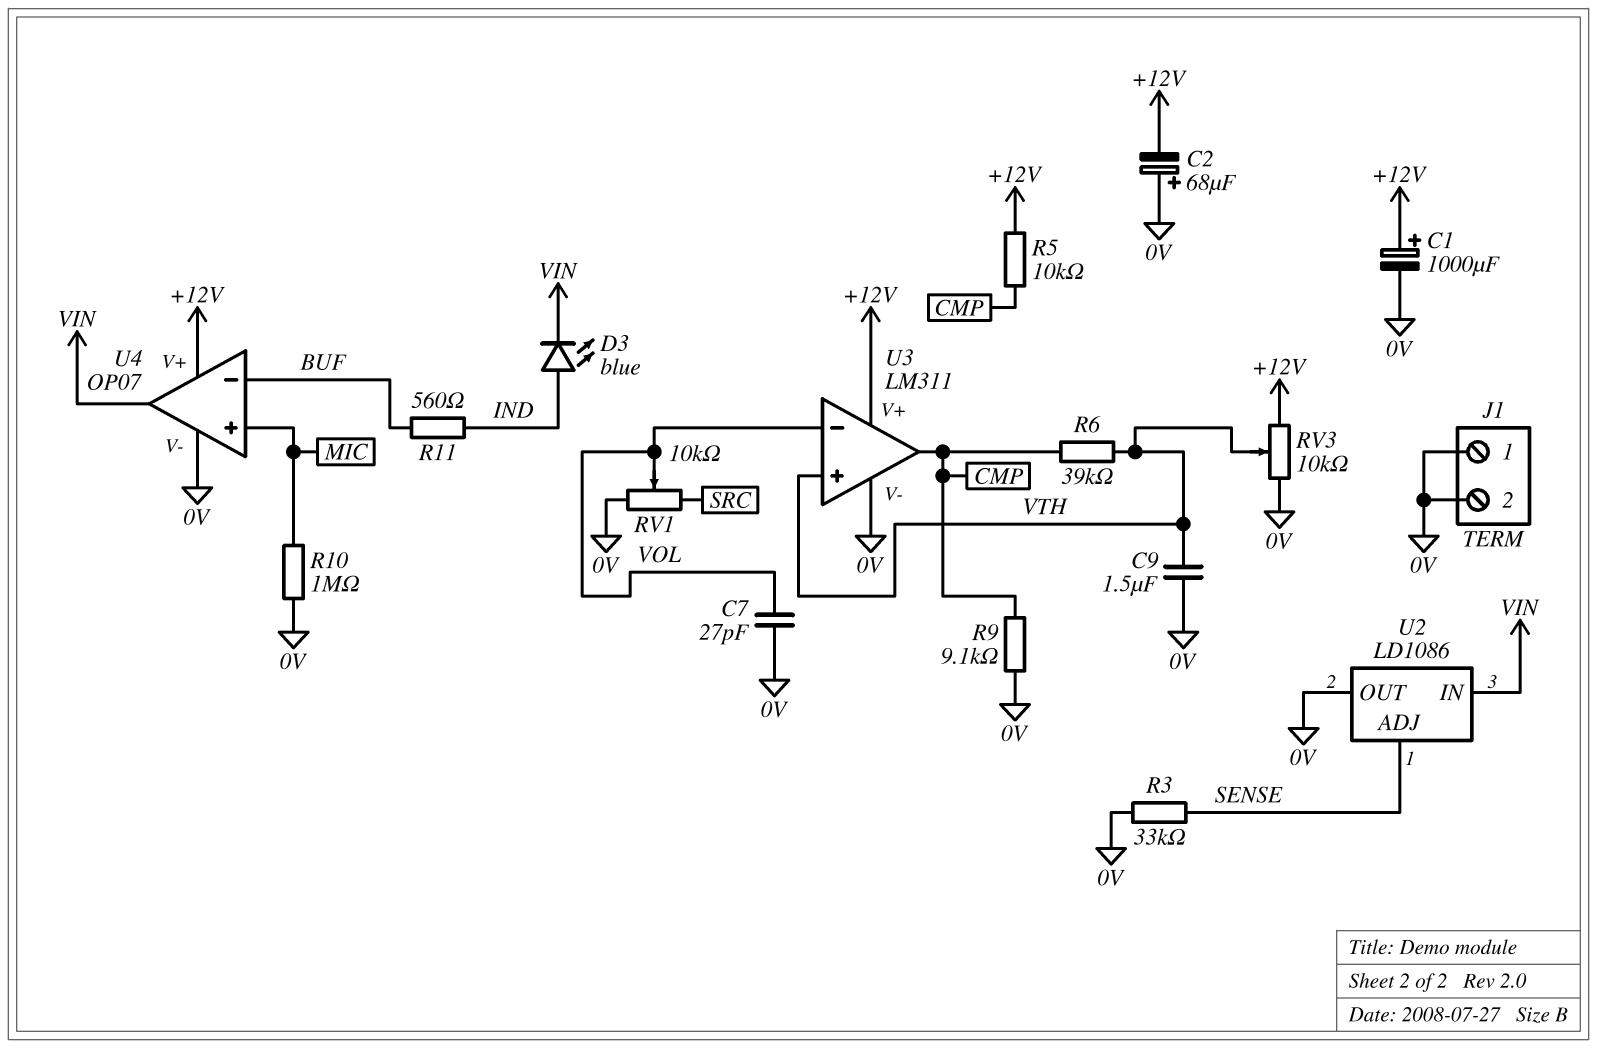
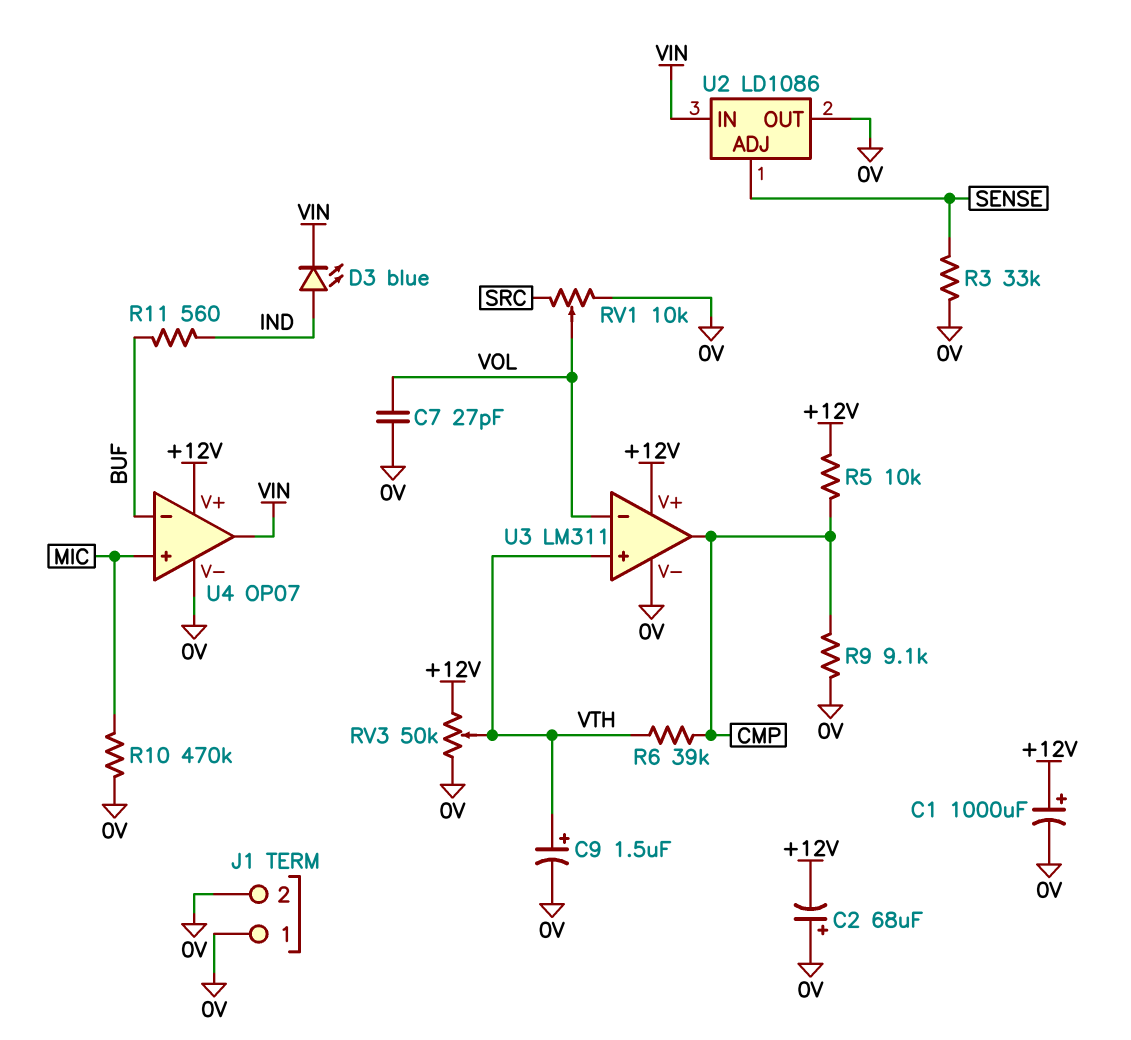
C9: 1.5uF (0V, VTH) -> 1.5uF (plus VTH, minus 0V)
R10: 1M (0V, MIC) -> 470k (0V, MIC)
RV3: 10k (+12V, 0V, wiper VTH) -> 50k (+12V, 0V, wiper VTH)

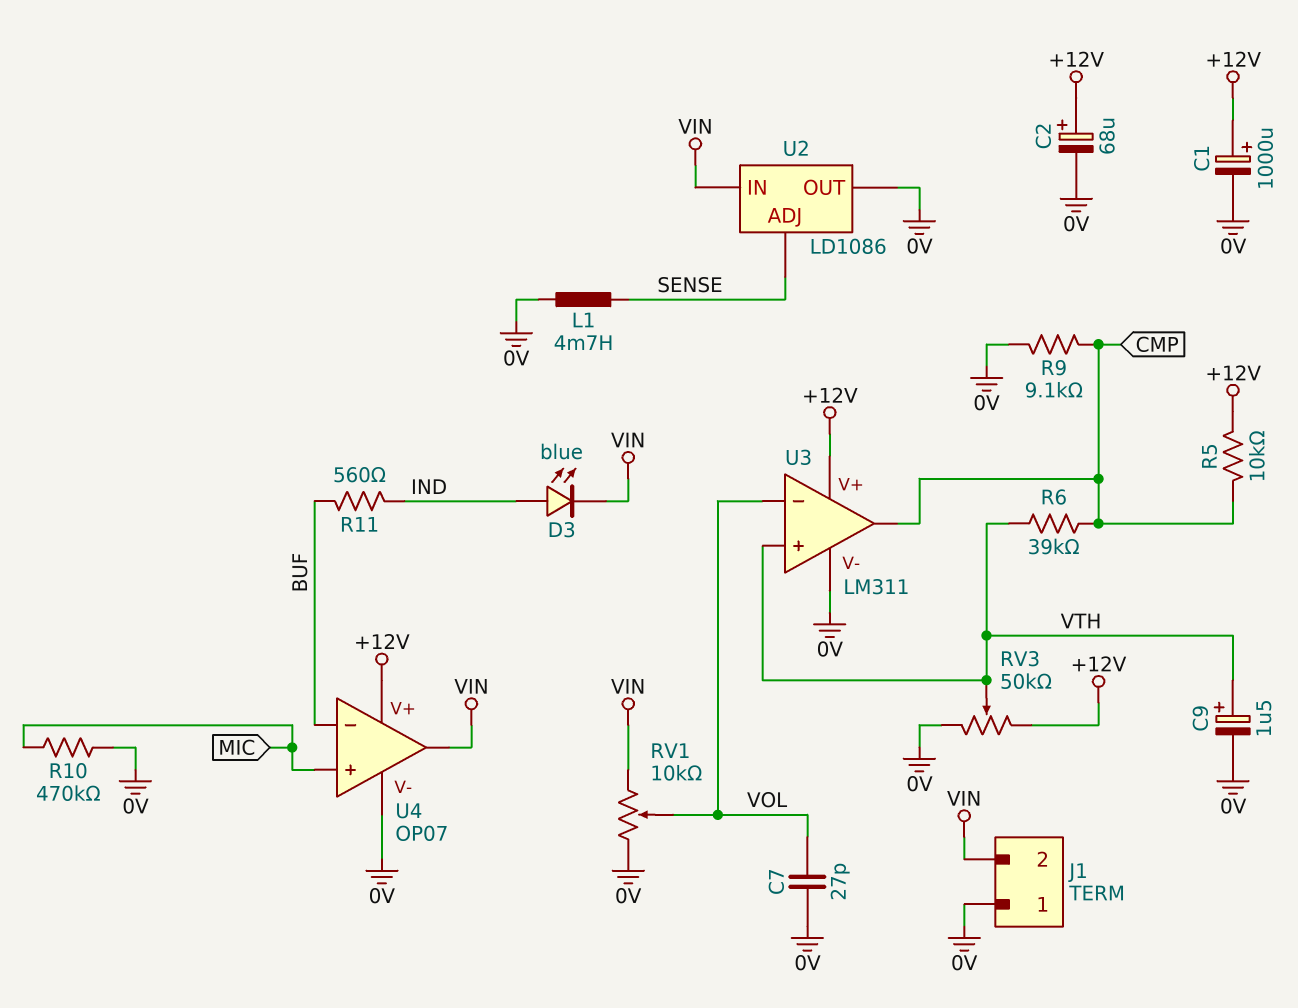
C2: 68uF (plus 0V, minus +12V) -> 68uF (plus +12V, minus 0V)
J1 pin 2: 0V -> VIN
L1: none -> 4.7mH (0V, SENSE)
R3: 33k (0V, SENSE) -> none
RV1: 10k (0V, SRC, wiper VOL) -> 10k (0V, VIN, wiper VOL)

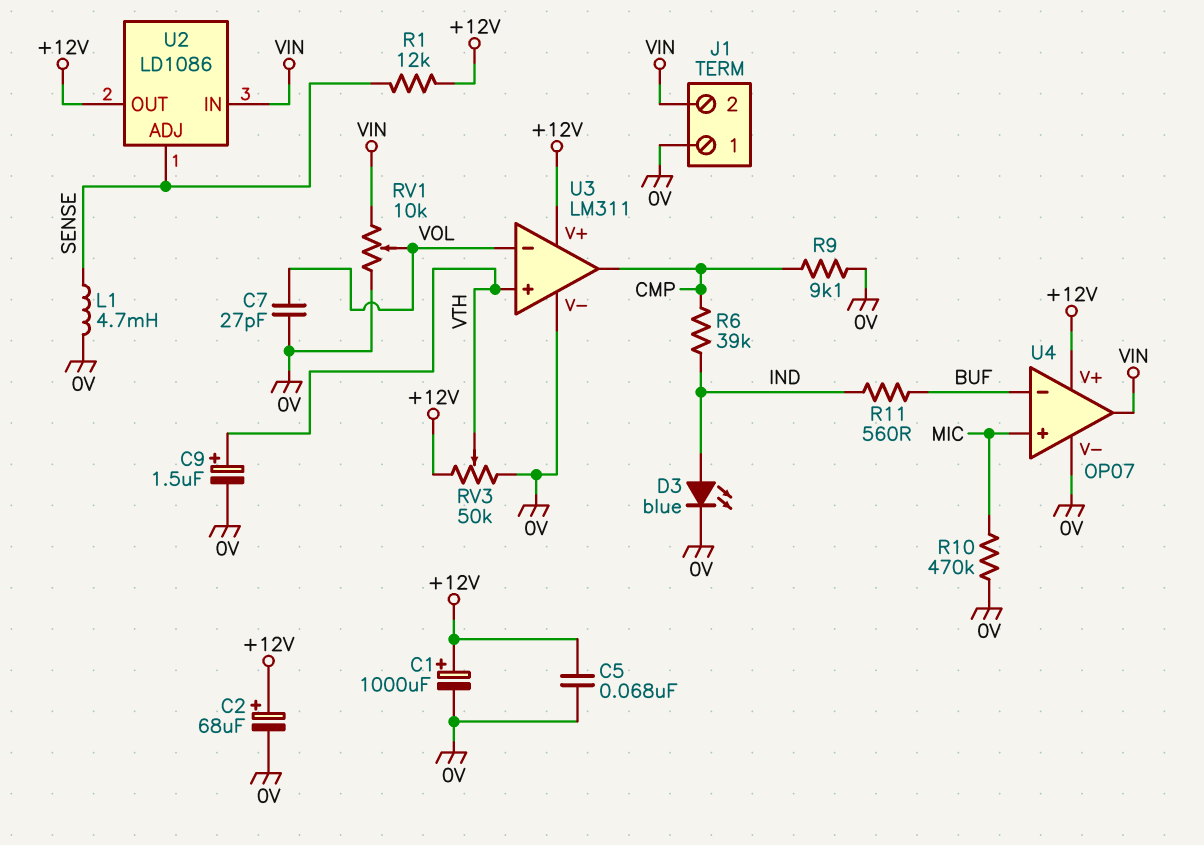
C5: none -> 68nF (+12V, 0V)
D3: LED blue (A IND, K VIN) -> LED blue (A IND, K 0V)
R1: none -> 12k (+12V, SENSE)
R5: 10k (+12V, CMP) -> none
R6: 39k (CMP, VTH) -> 39k (CMP, IND)
U2 pin OUT: 0V -> +12V

